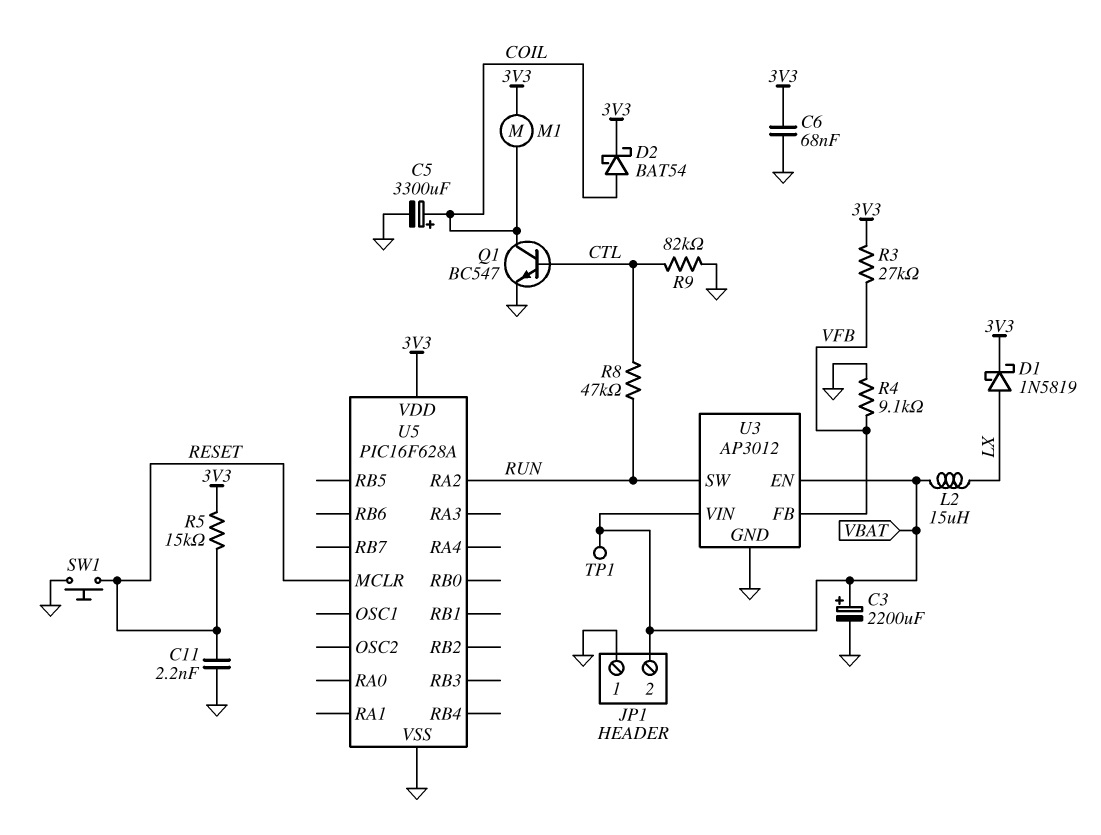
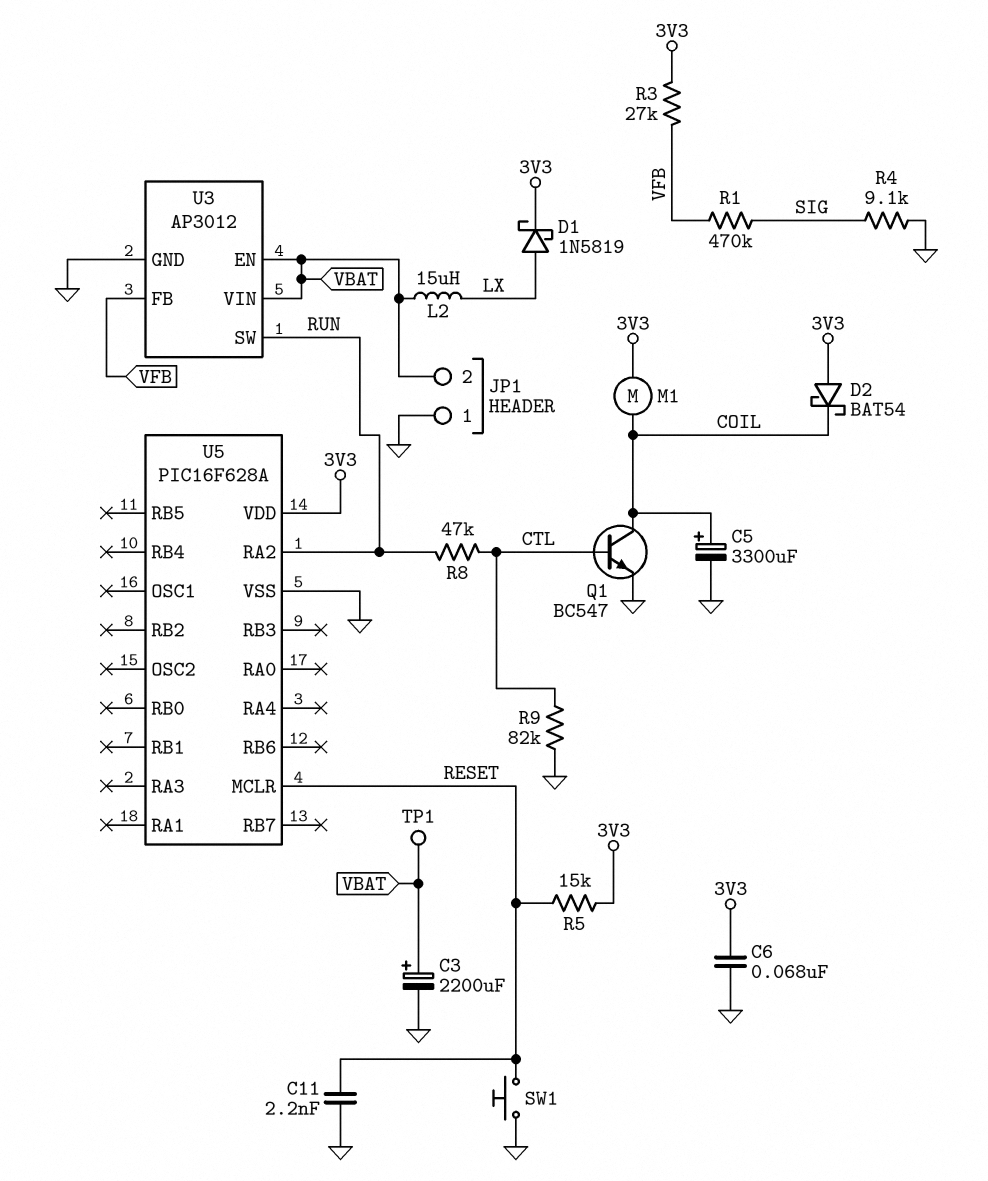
D2: schottky BAT54 (A COIL, K 3V3) -> schottky BAT54 (A 3V3, K COIL)
R1: none -> 470k (SIG, VFB)
R4: 9.1k (GND, VFB) -> 9.1k (GND, SIG)

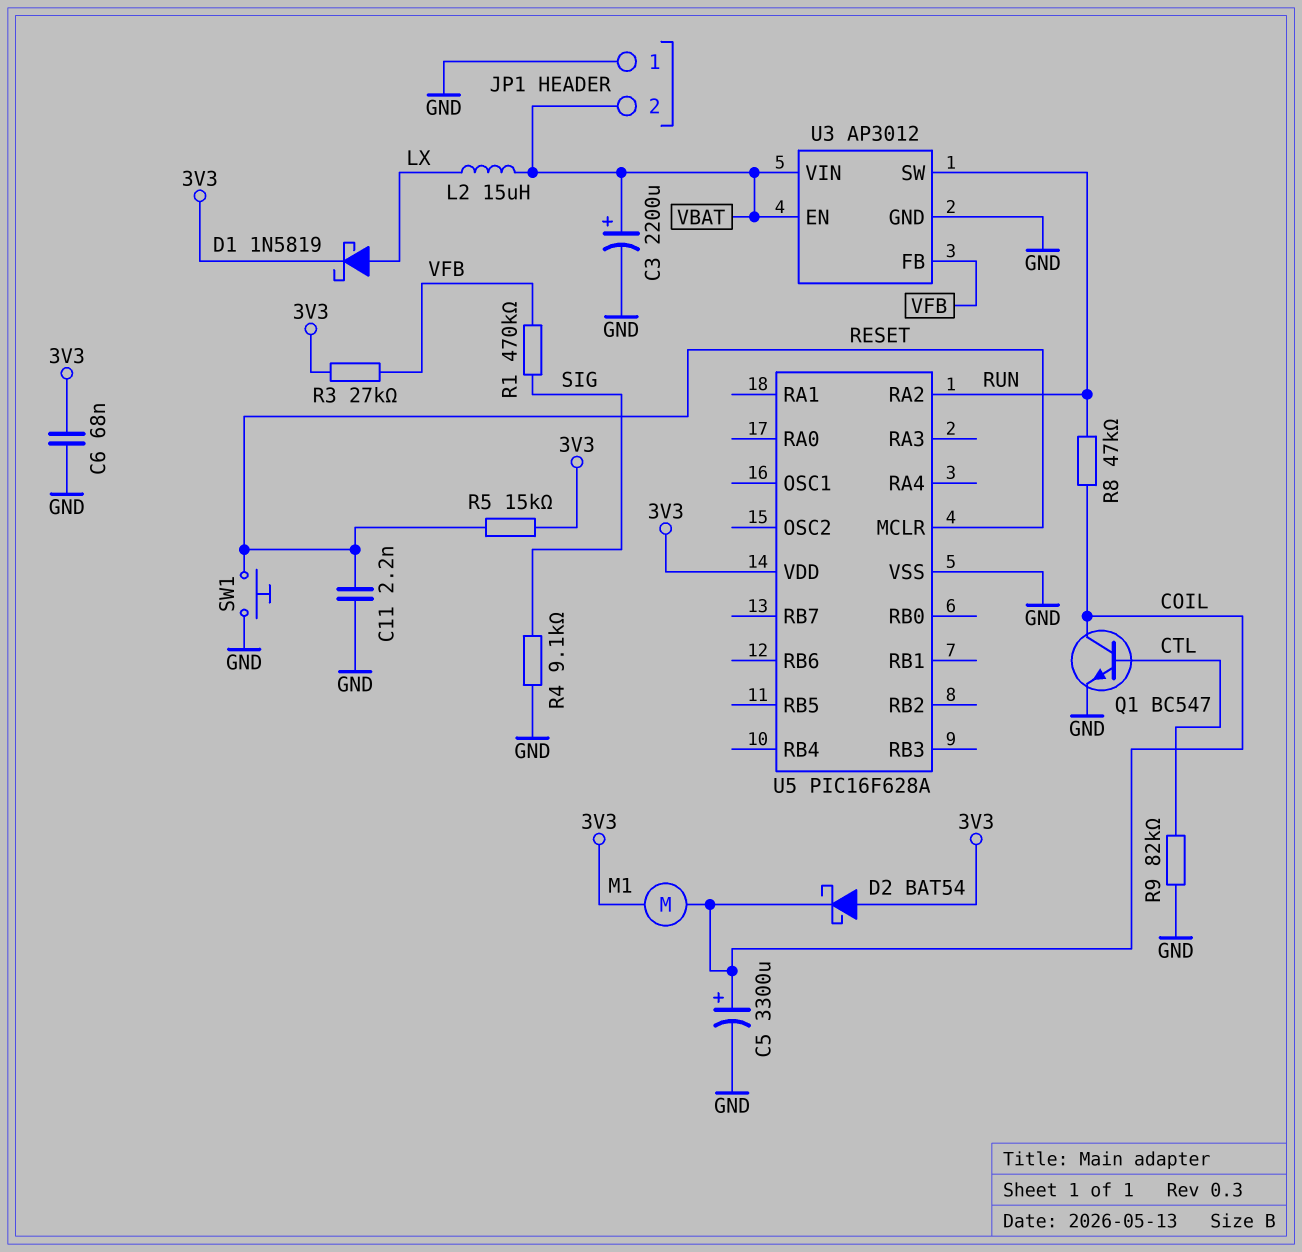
R8: 47k (CTL, RUN) -> 47k (COIL, RUN)
TP1: test point (VBAT) -> none

